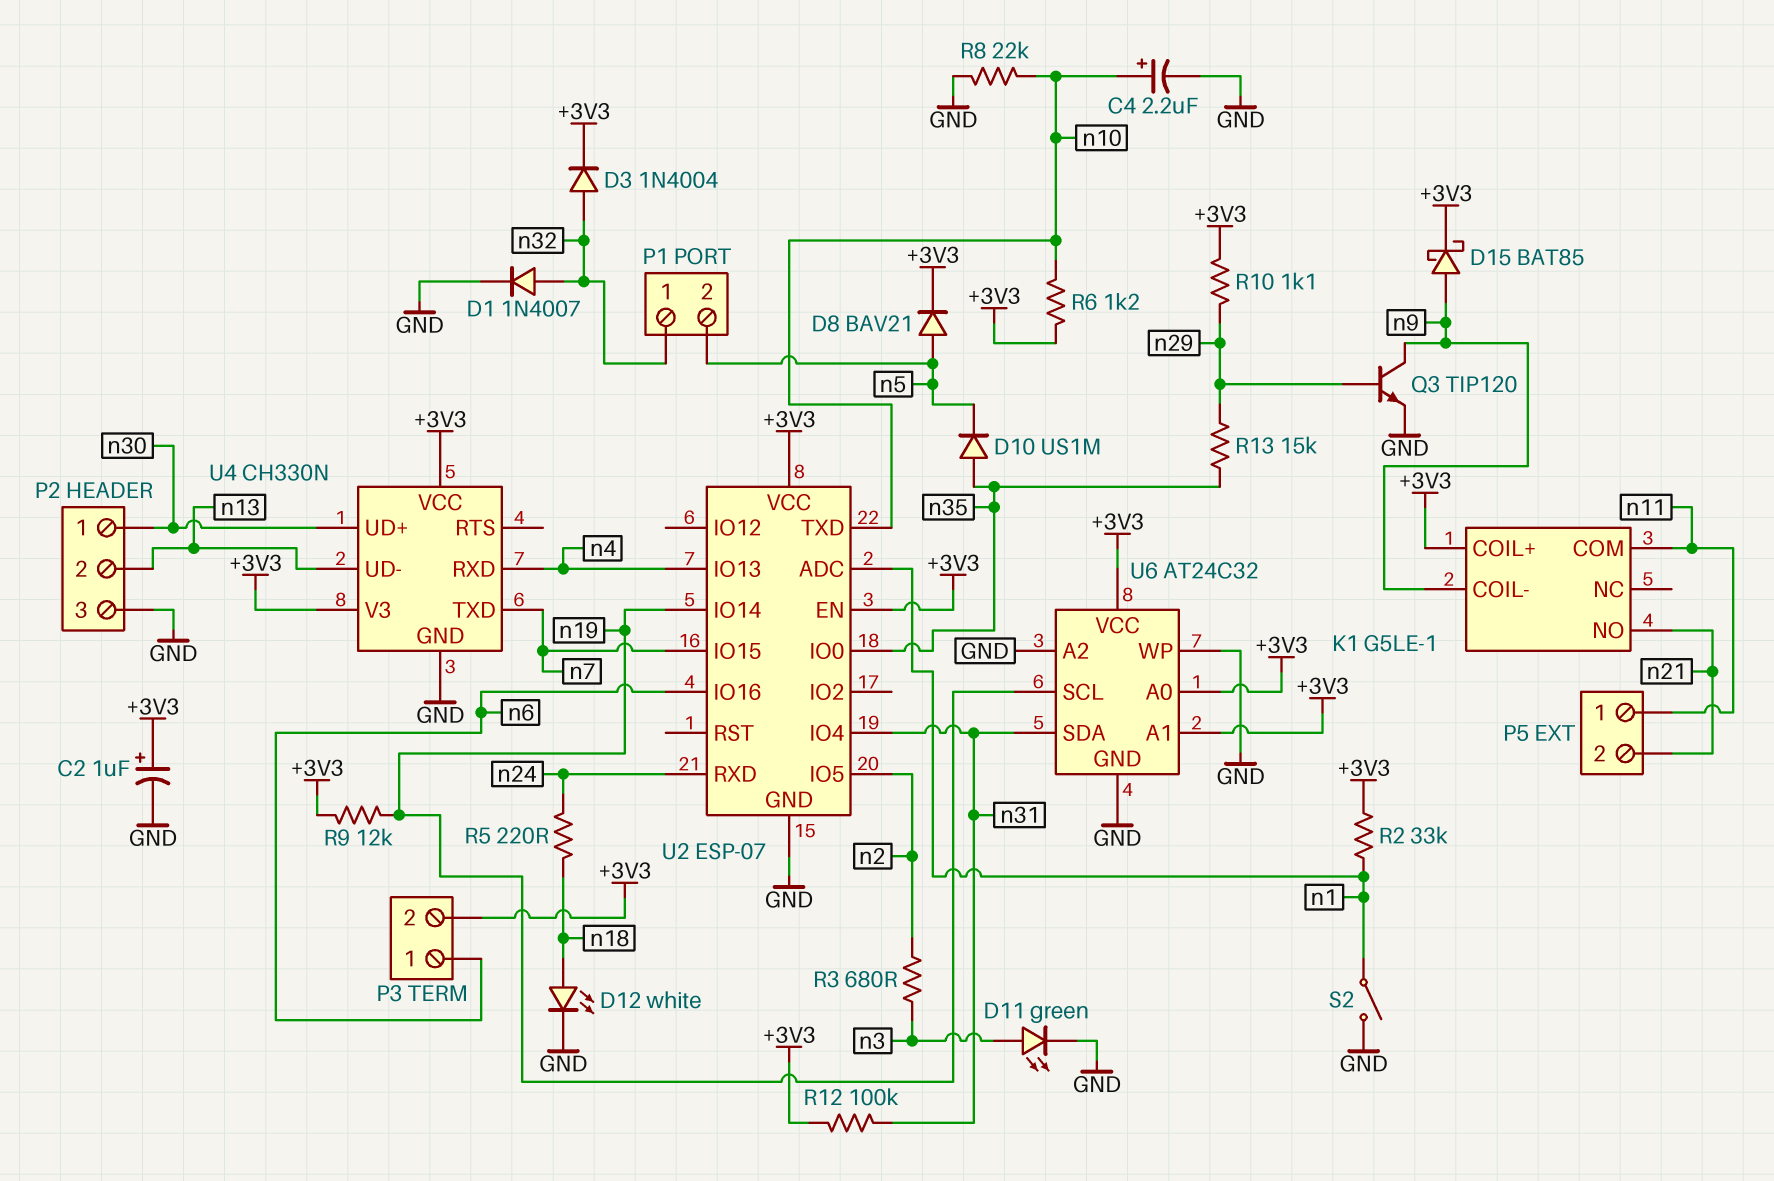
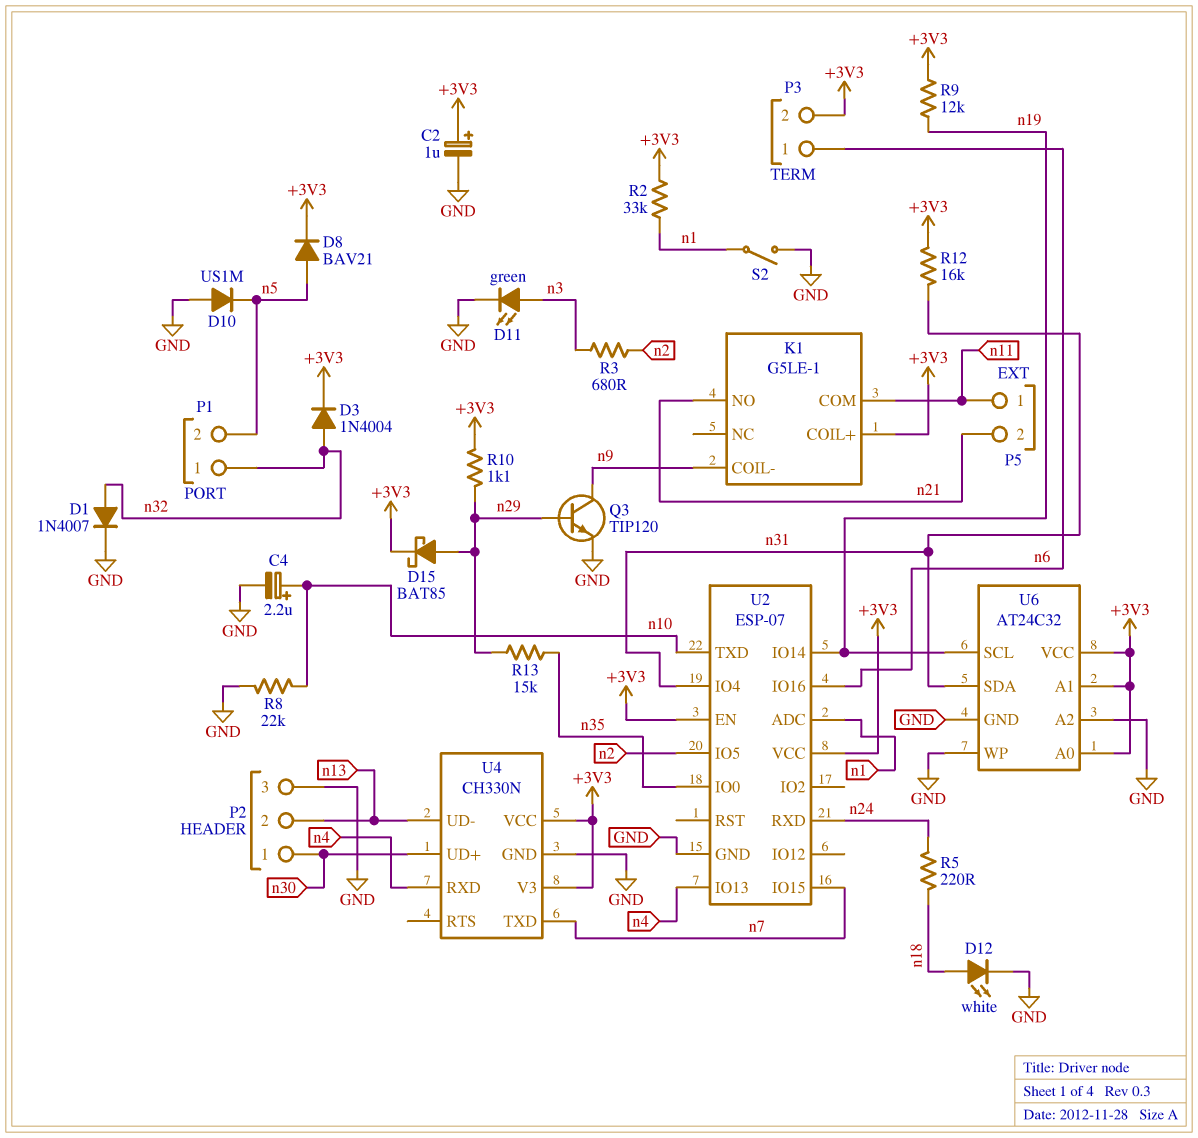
D10: diode US1M (A n35, K n5) -> diode US1M (A GND, K n5)
D15: schottky BAT85 (A n9, K +3V3) -> schottky BAT85 (A n29, K +3V3)
R6: 1.2k (+3V3, n10) -> none
R12: 100k (+3V3, n31) -> 16k (+3V3, n31)

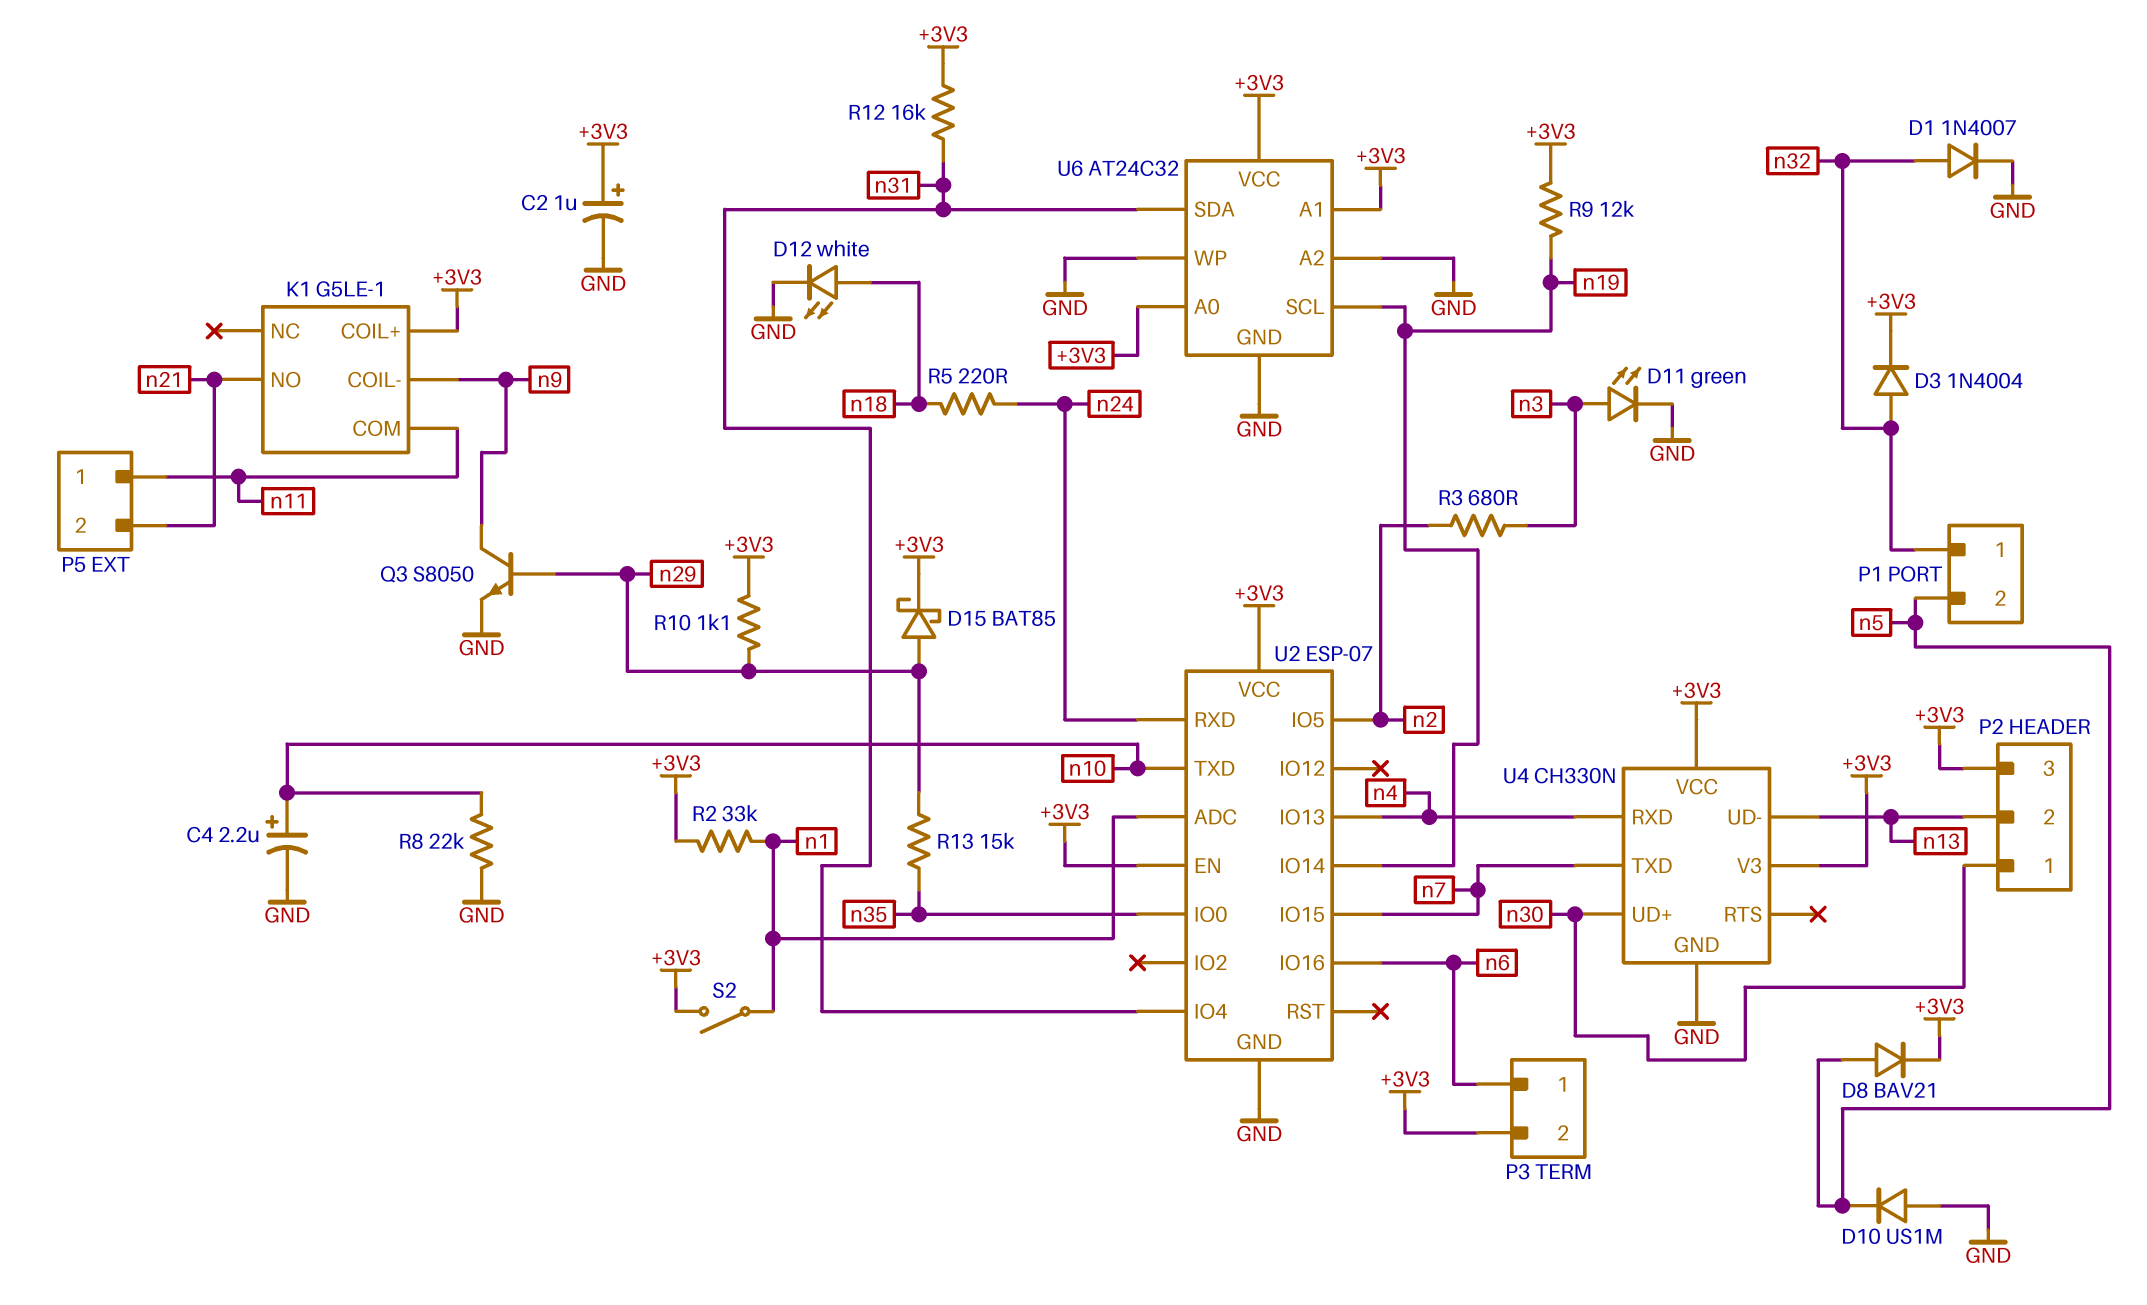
P2 pin 3: GND -> +3V3
Q3: NPN TIP120 (B n29, C n9, E GND) -> NPN S8050 (B n29, C n9, E GND)
S2: switch (GND, n1) -> switch (+3V3, n1)

